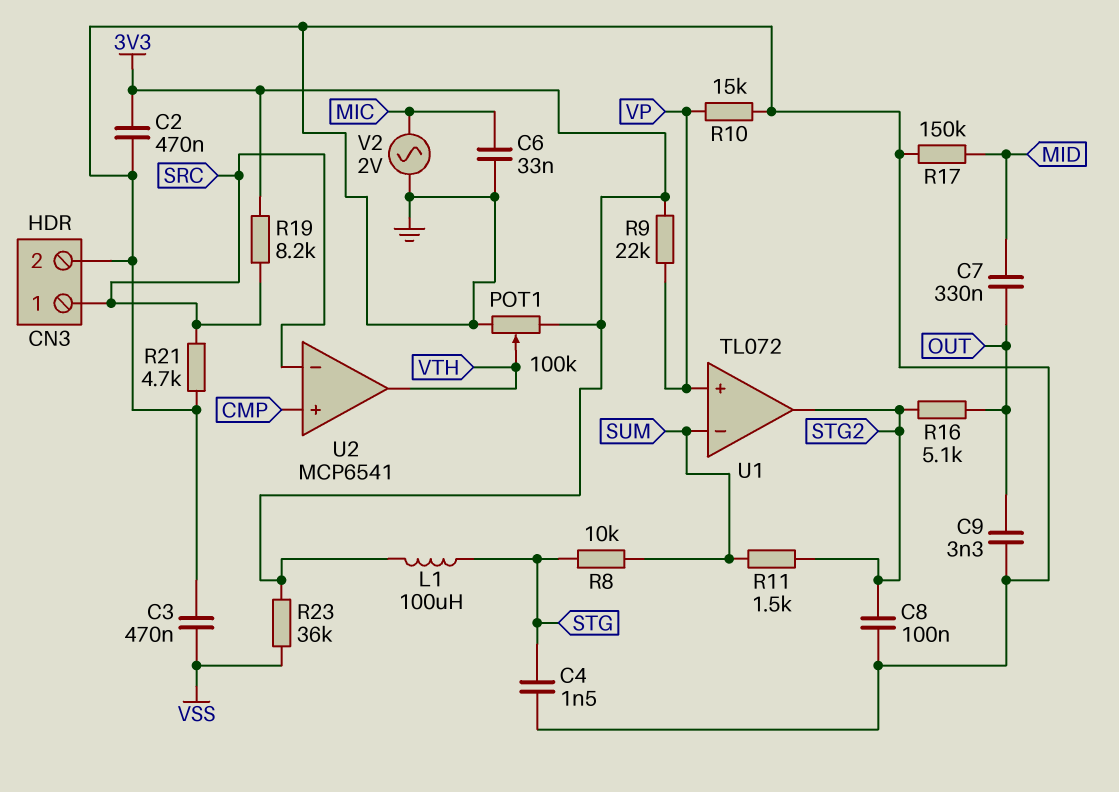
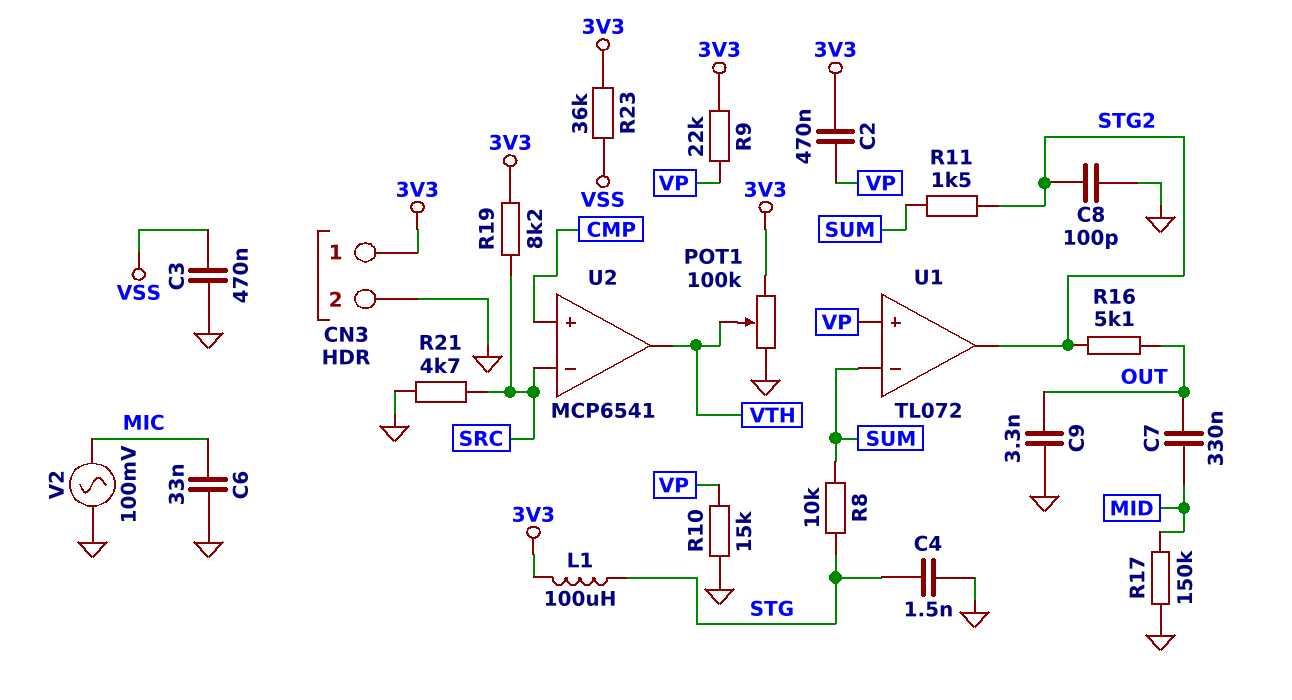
C2: 470nF (3V3, GND) -> 470nF (3V3, VP)
C8: 100nF (GND, STG2) -> 100pF (GND, STG2)
CN3 pin 1: SRC -> 3V3
V2: AC 2V (GND, MIC) -> AC 100mV (GND, MIC)

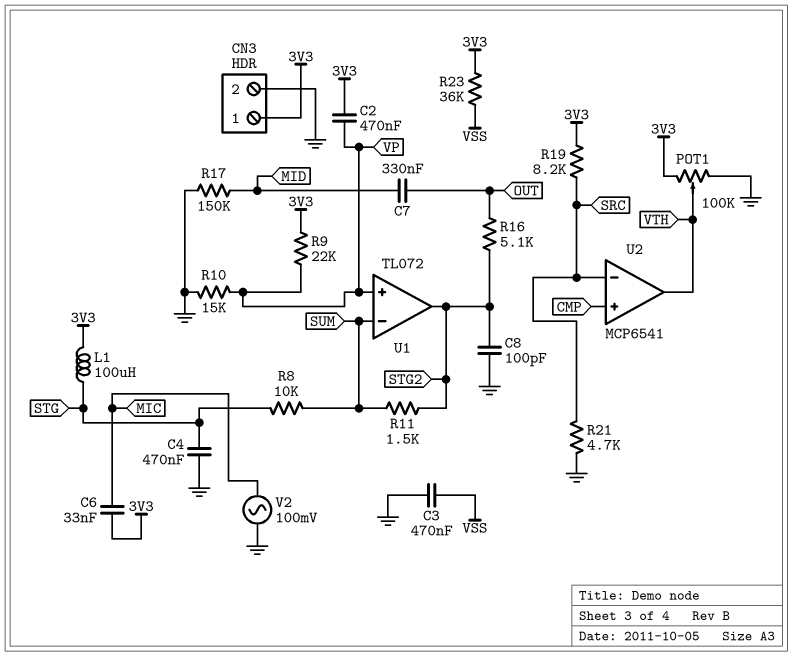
C4: 1.5nF (GND, STG) -> 470nF (GND, STG)
C6: 33nF (GND, MIC) -> 33nF (3V3, MIC)
C9: 3.3nF (GND, OUT) -> none

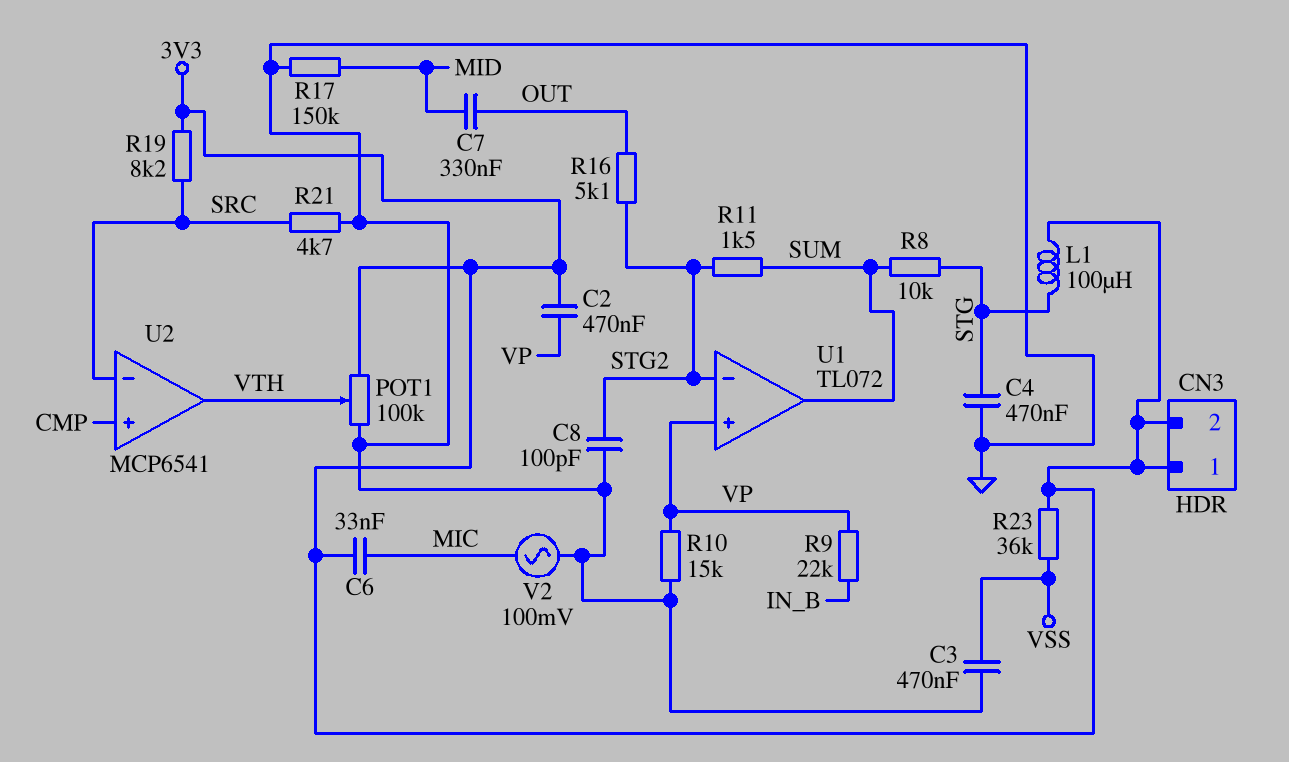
CN3 pin 2: GND -> 3V3
R9: 22k (3V3, VP) -> 22k (IN_B, VP)
U1 pin in-: SUM -> STG2
U1 pin out: STG2 -> SUM

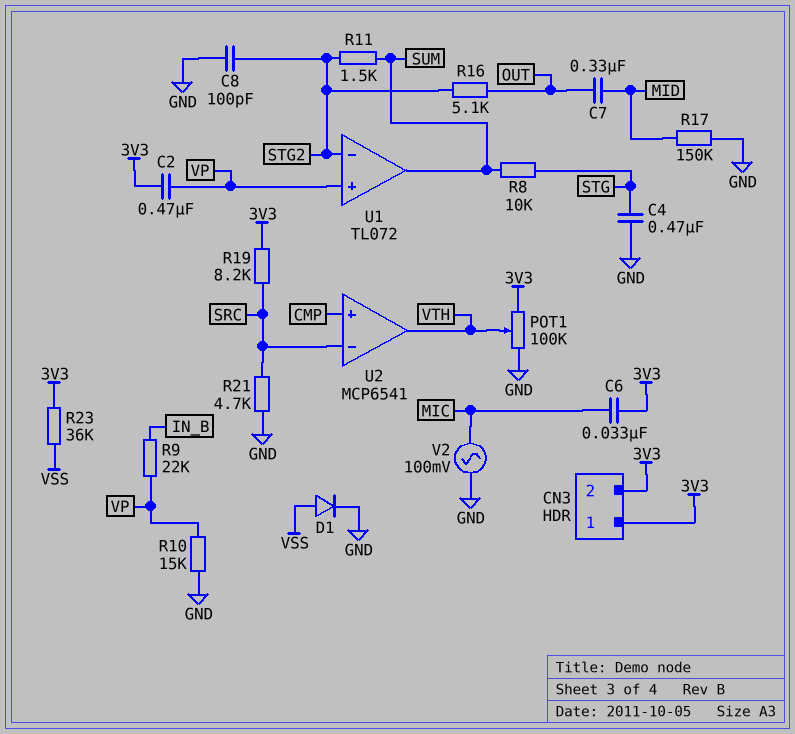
C3: 470nF (GND, VSS) -> none
D1: none -> diode (A VSS, K GND)
L1: 100uH (3V3, STG) -> none

